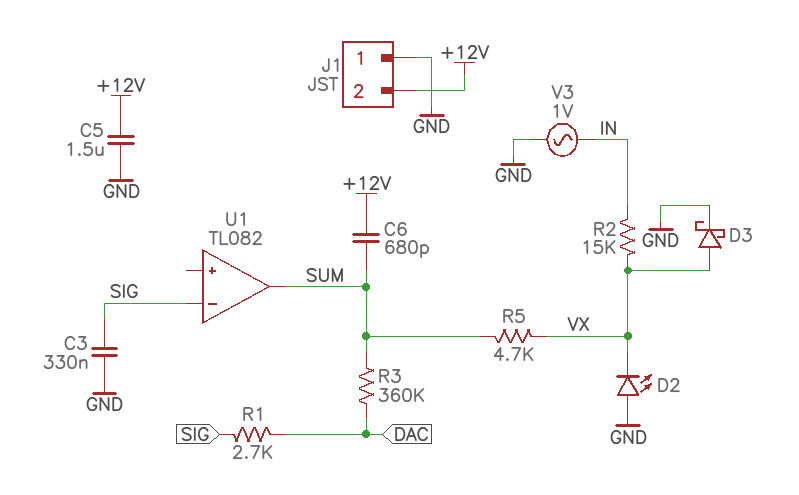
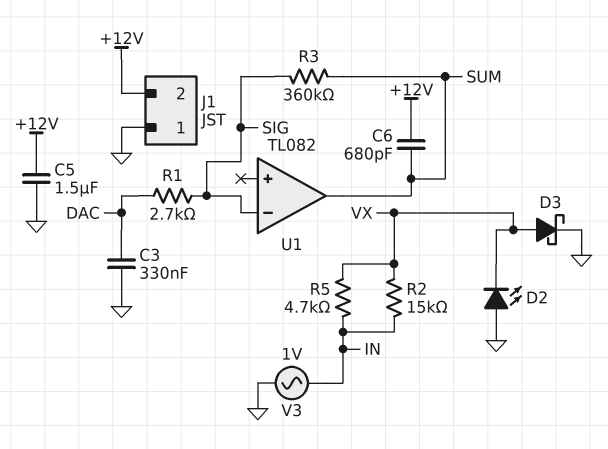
C3: 330nF (GND, SIG) -> 330nF (DAC, GND)
R3: 360k (DAC, SUM) -> 360k (SIG, SUM)
R5: 4.7k (SUM, VX) -> 4.7k (IN, VX)

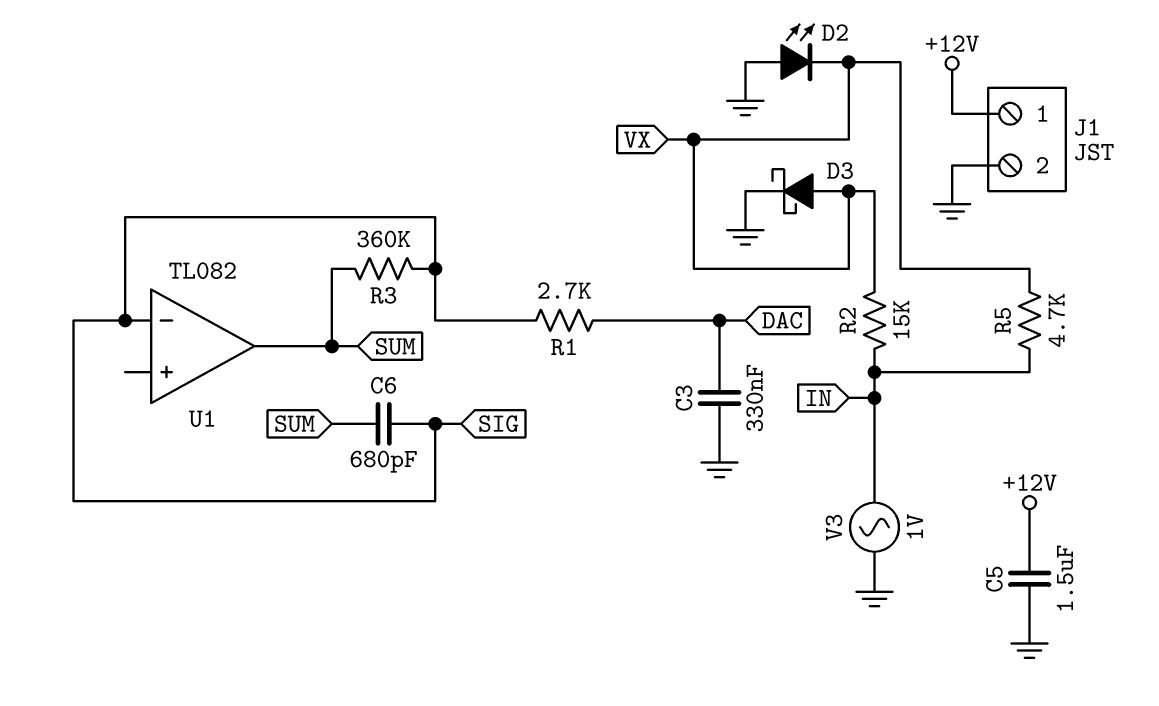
C6: 680pF (+12V, SUM) -> 680pF (SIG, SUM)
J1 pin 1: GND -> +12V
J1 pin 2: +12V -> GND

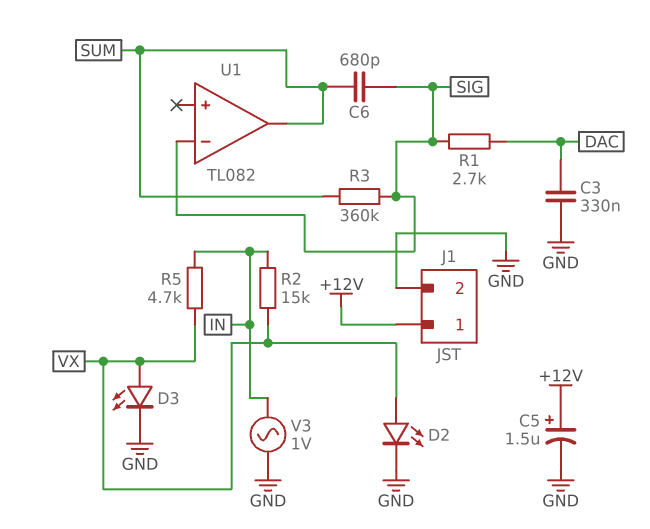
C5: 1.5uF (+12V, GND) -> 1.5uF (plus +12V, minus GND)
D2: LED (A GND, K VX) -> LED (A VX, K GND)
D3: schottky (A VX, K GND) -> LED (A VX, K GND)

